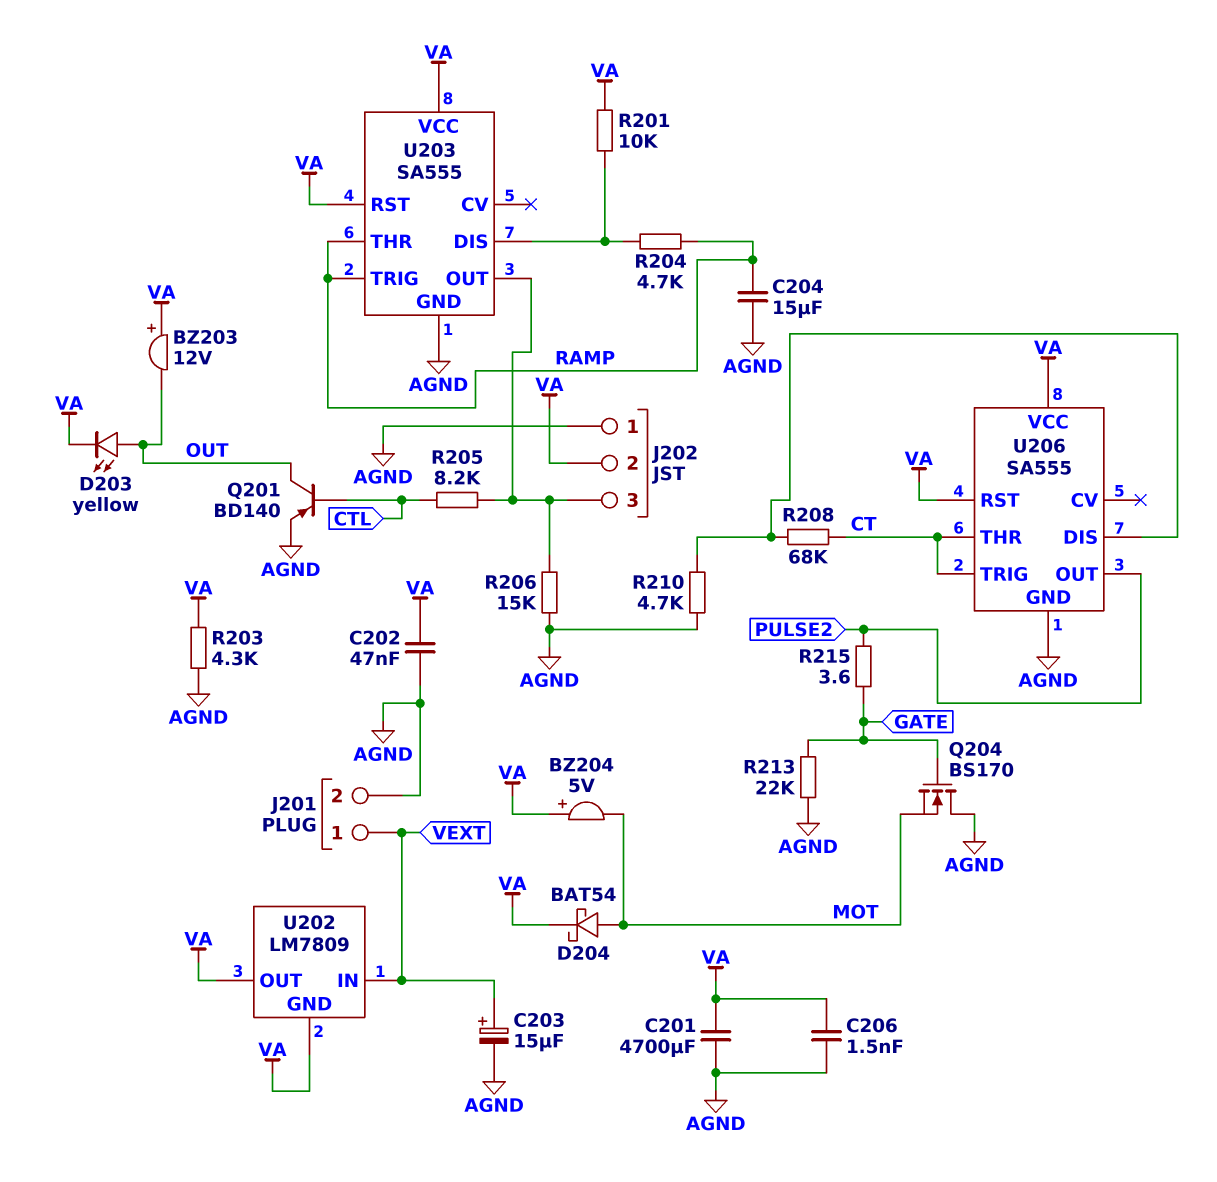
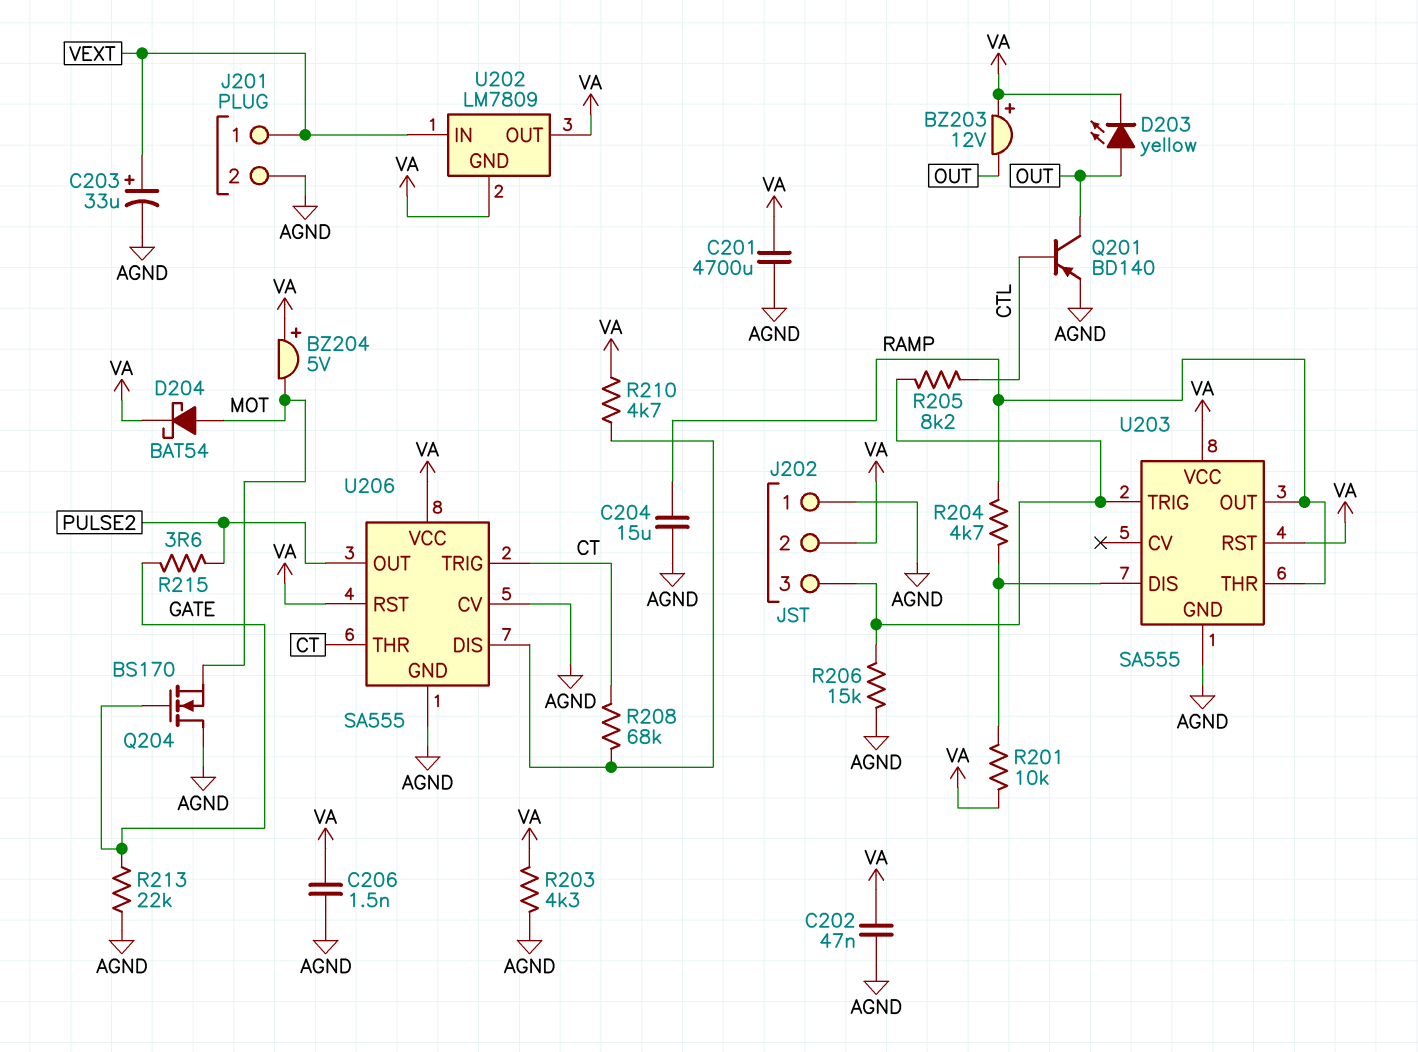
C203: 15uF (plus VEXT, minus AGND) -> 33uF (plus VEXT, minus AGND)
R210: 4.7k (AGND, U206/DIS) -> 4.7k (U206/DIS, VA)
U203 pin OUT: J202/3 -> RAMP
U203 pin TRIG: RAMP -> J202/3
U206 pin CV: none -> AGND

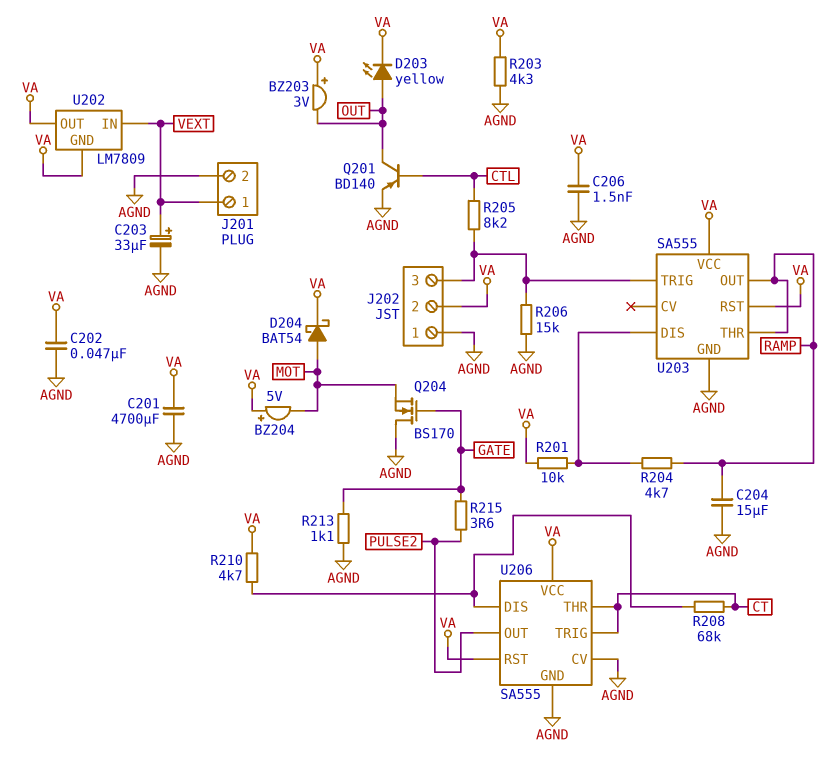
BZ203: buzzer 12V (plus VA, minus OUT) -> buzzer 3V (plus VA, minus OUT)
R213: 22k (AGND, GATE) -> 1.1k (AGND, GATE)

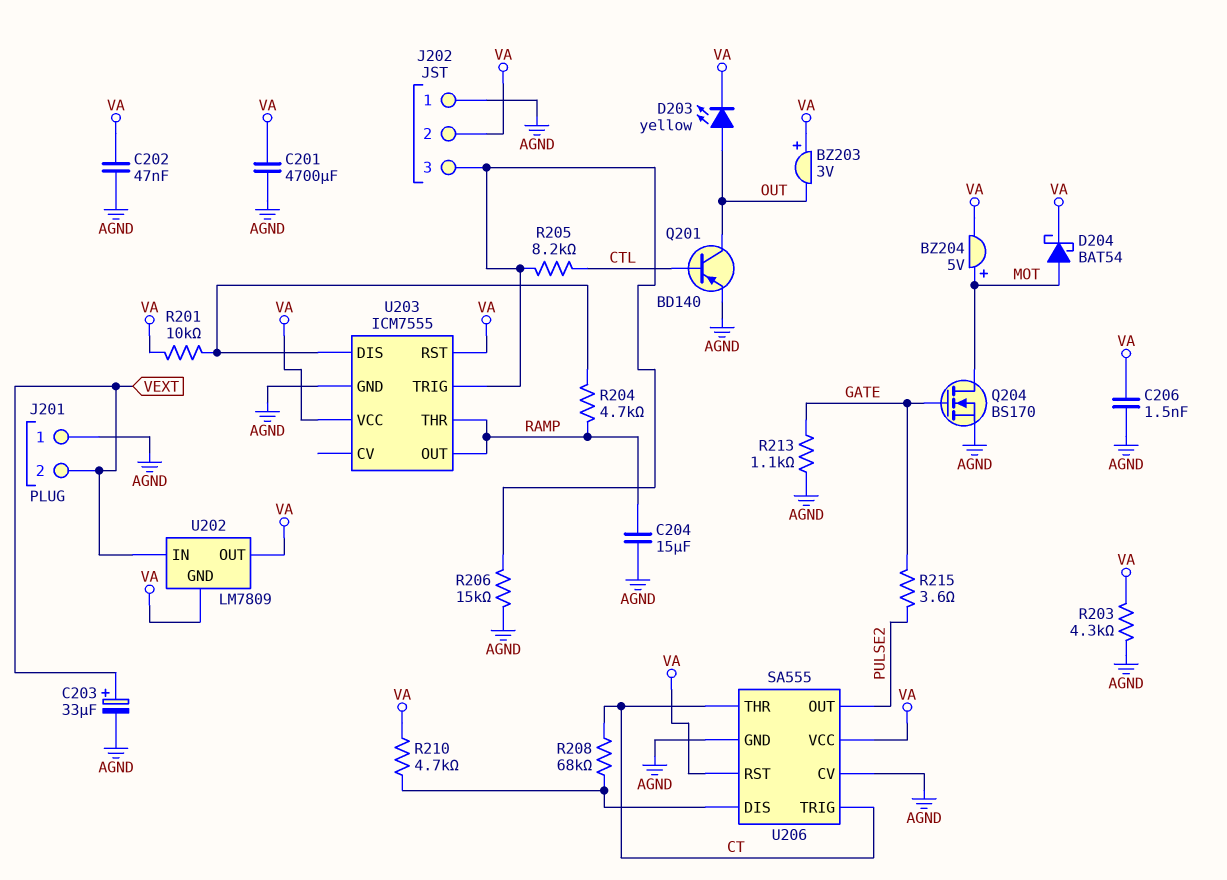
BZ204: buzzer 5V (plus VA, minus MOT) -> buzzer 5V (plus MOT, minus VA)
J201 pin 1: VEXT -> AGND
J201 pin 2: AGND -> VEXT
Q204: NMOS BS170 (G GATE, D AGND, S MOT) -> NMOS BS170 (G GATE, D MOT, S AGND)
U203: SA555 -> ICM7555

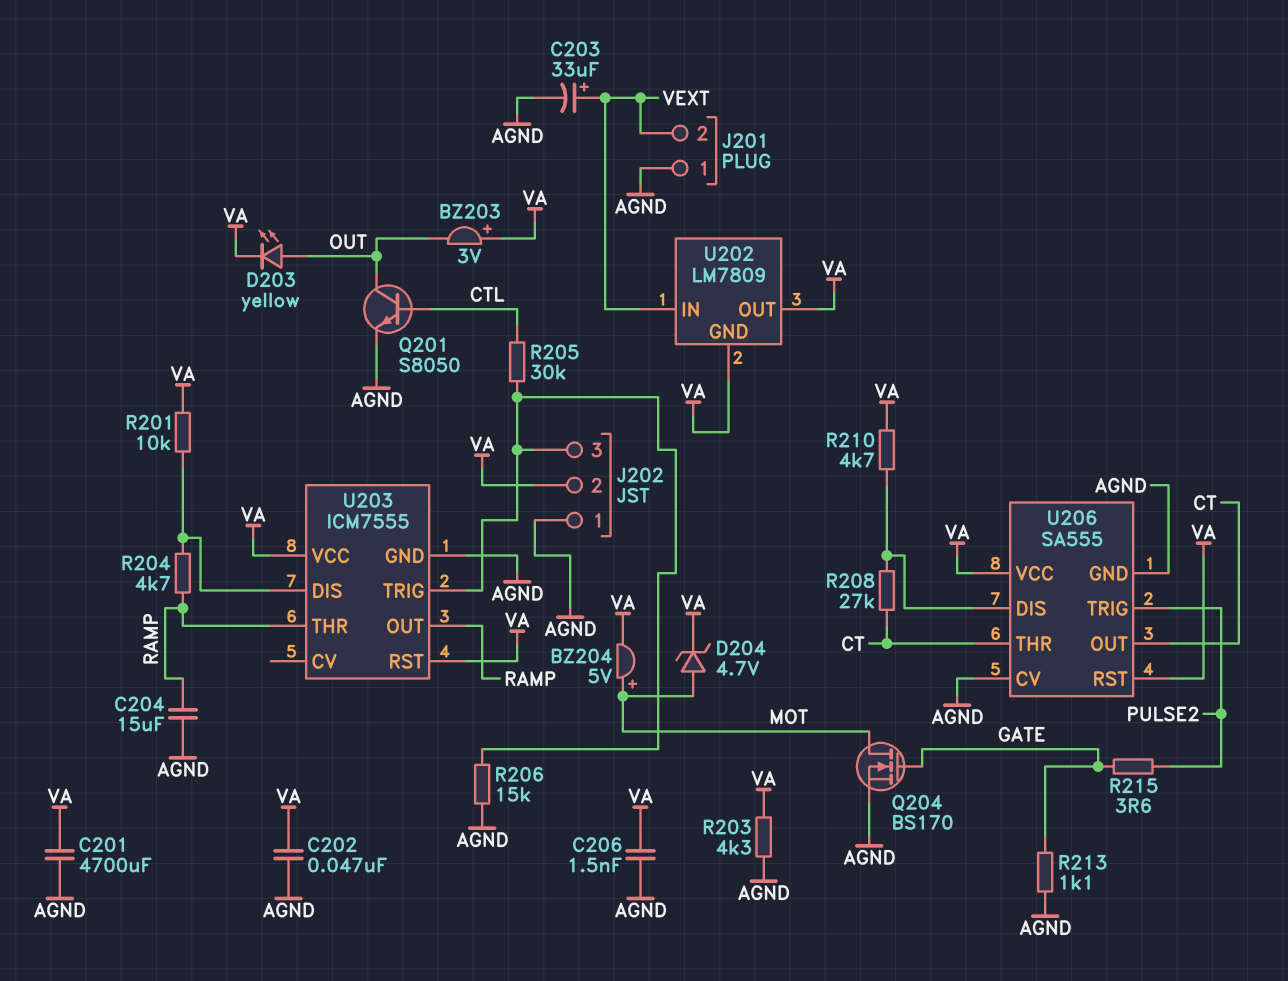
D204: schottky BAT54 (A MOT, K VA) -> zener 4.7V (A MOT, K VA)
Q201: PNP BD140 (B CTL, C OUT, E AGND) -> NPN S8050 (B CTL, C OUT, E AGND)
R205: 8.2k (CTL, J202/3) -> 30k (CTL, J202/3)
R208: 68k (CT, U206/DIS) -> 27k (CT, U206/DIS)
U206 pin OUT: PULSE2 -> CT
U206 pin TRIG: CT -> PULSE2

